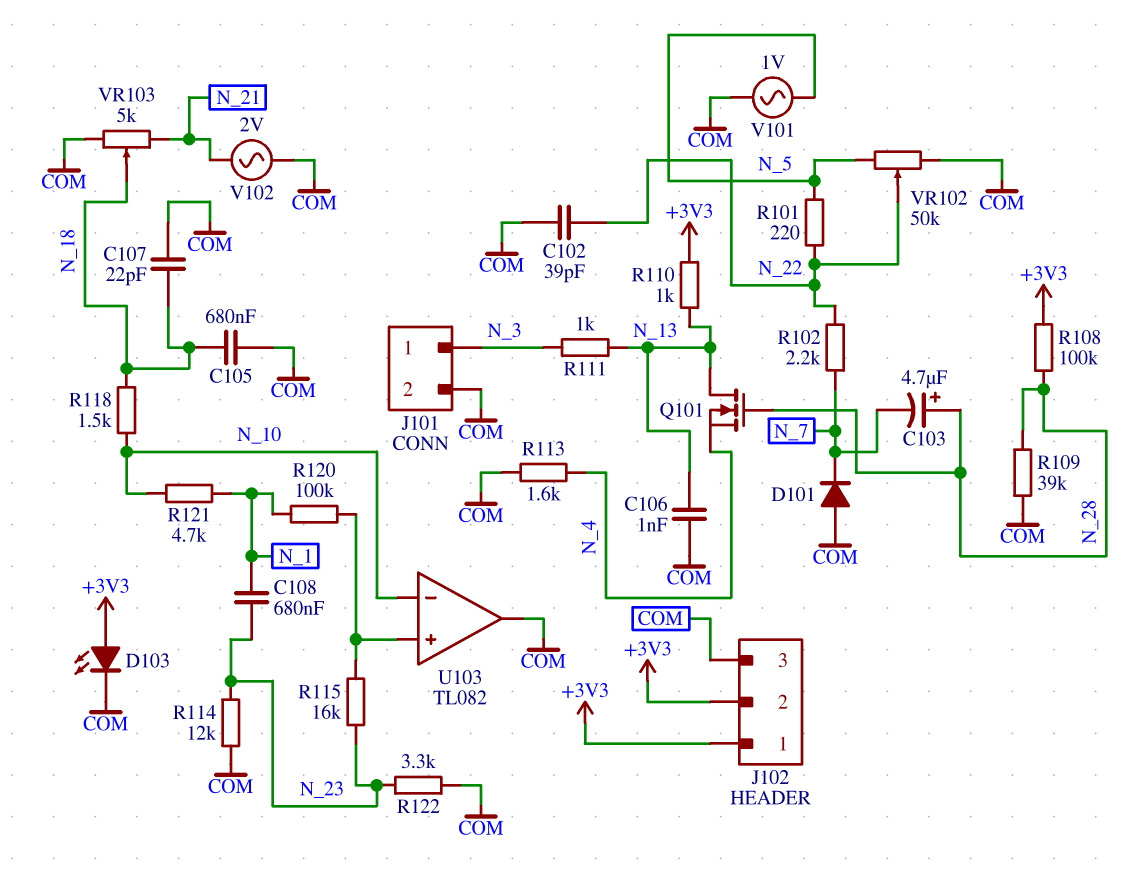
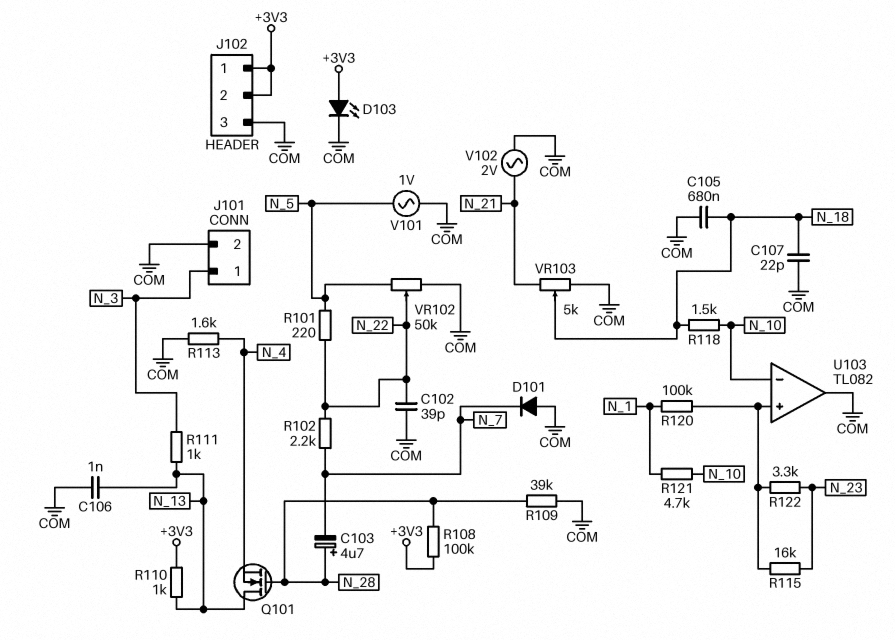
C108: 680nF (N_1, N_23) -> none
R114: 12k (COM, N_23) -> none
R122: 3.3k (COM, N_23) -> 3.3k (N_23, U103/in+)

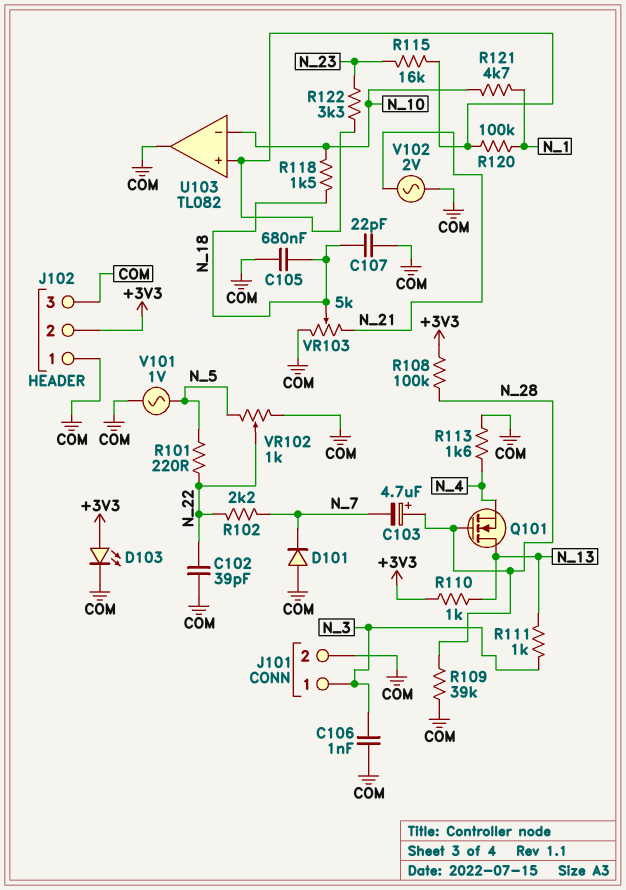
C106: 1nF (COM, N_13) -> 1nF (COM, N_3)
J102 pin 1: +3V3 -> COM
VR102: 50k (COM, N_5, wiper N_22) -> 1k (COM, N_5, wiper N_22)

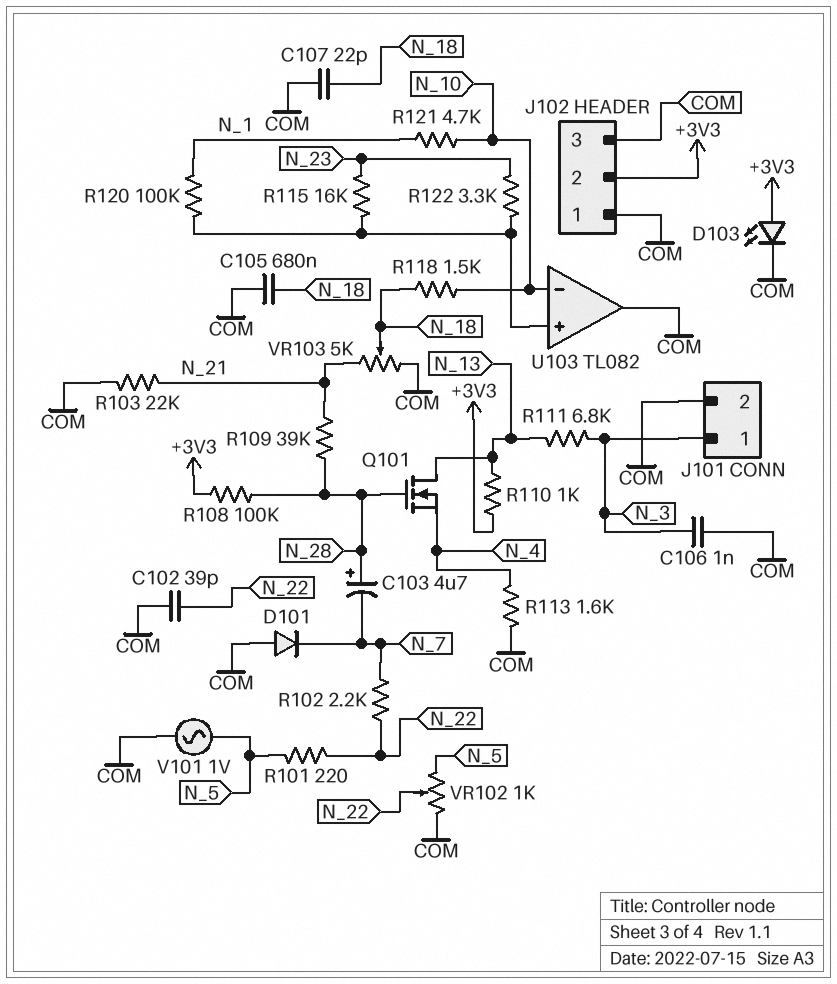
R103: none -> 22k (COM, N_21)
R109: 39k (COM, N_28) -> 39k (N_21, N_28)
R111: 1k (N_3, N_13) -> 6.8k (N_3, N_13)
V102: AC 2V (COM, N_21) -> none

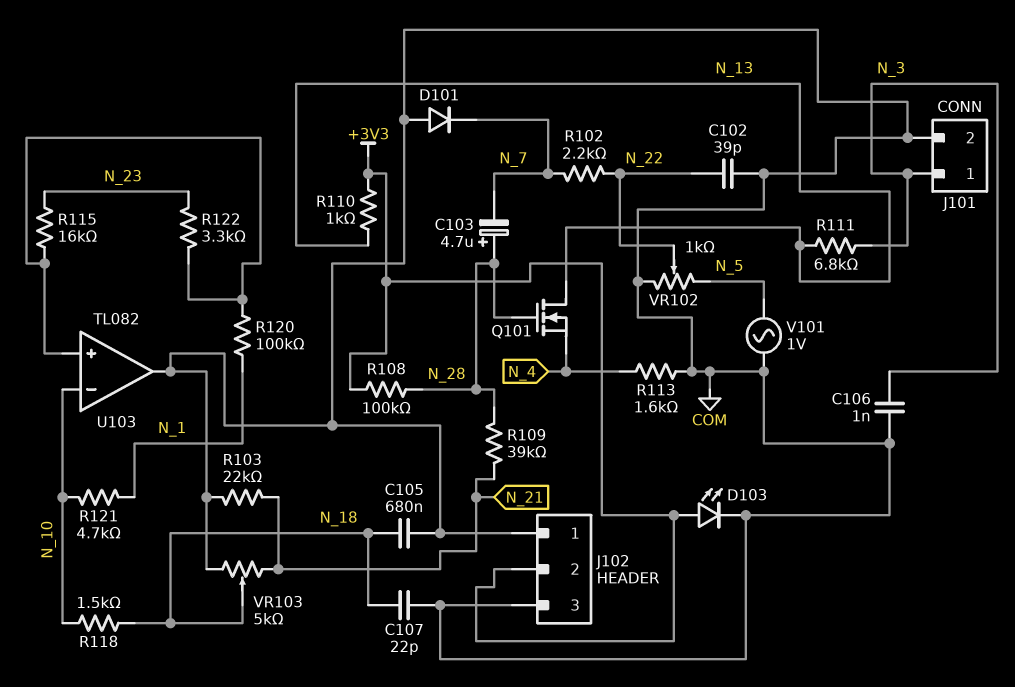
R101: 220 (N_5, N_22) -> none

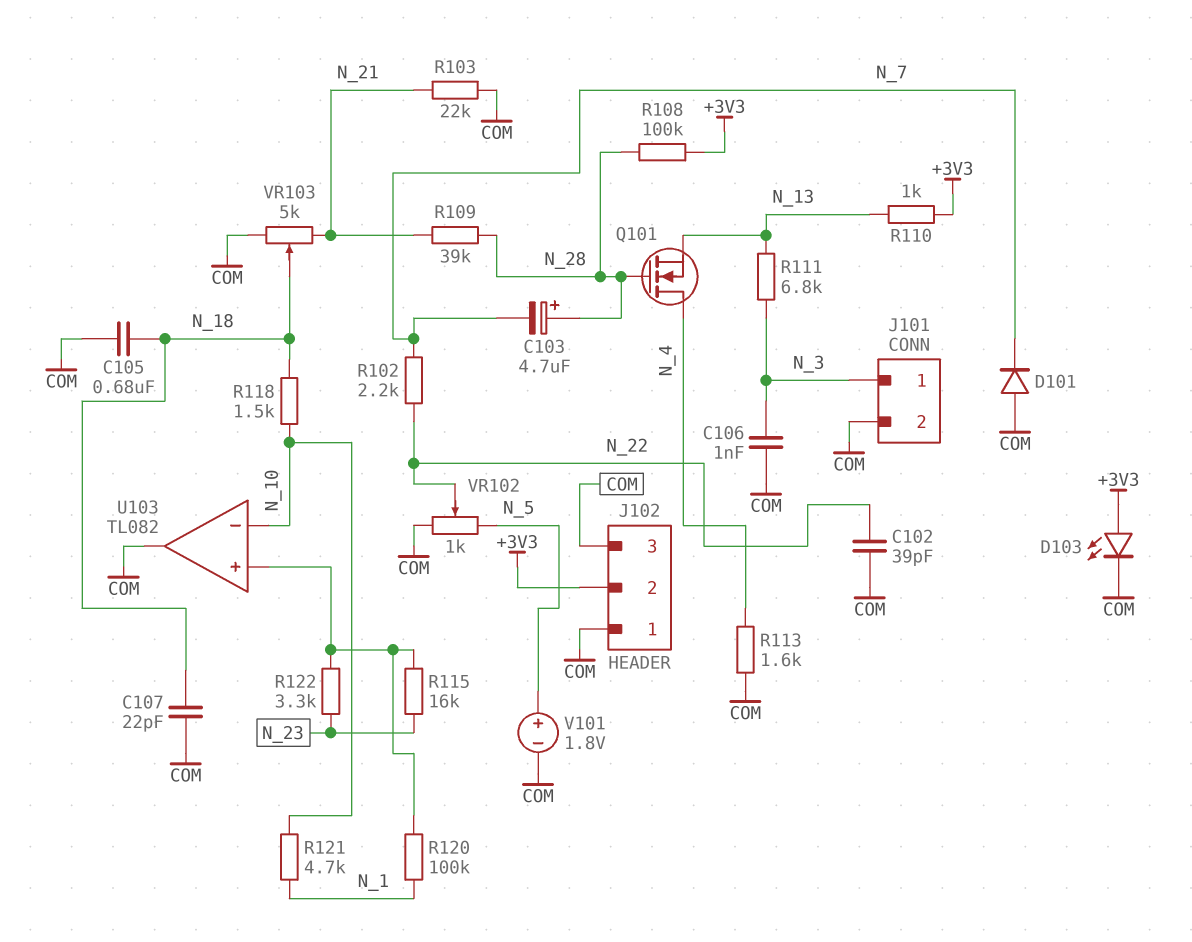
Q101: NMOS (G N_28, D N_13, S N_4) -> NMOS (G N_28, D N_4, S N_13)
V101: AC 1V (COM, N_5) -> 1.8V (plus N_5, minus COM)

